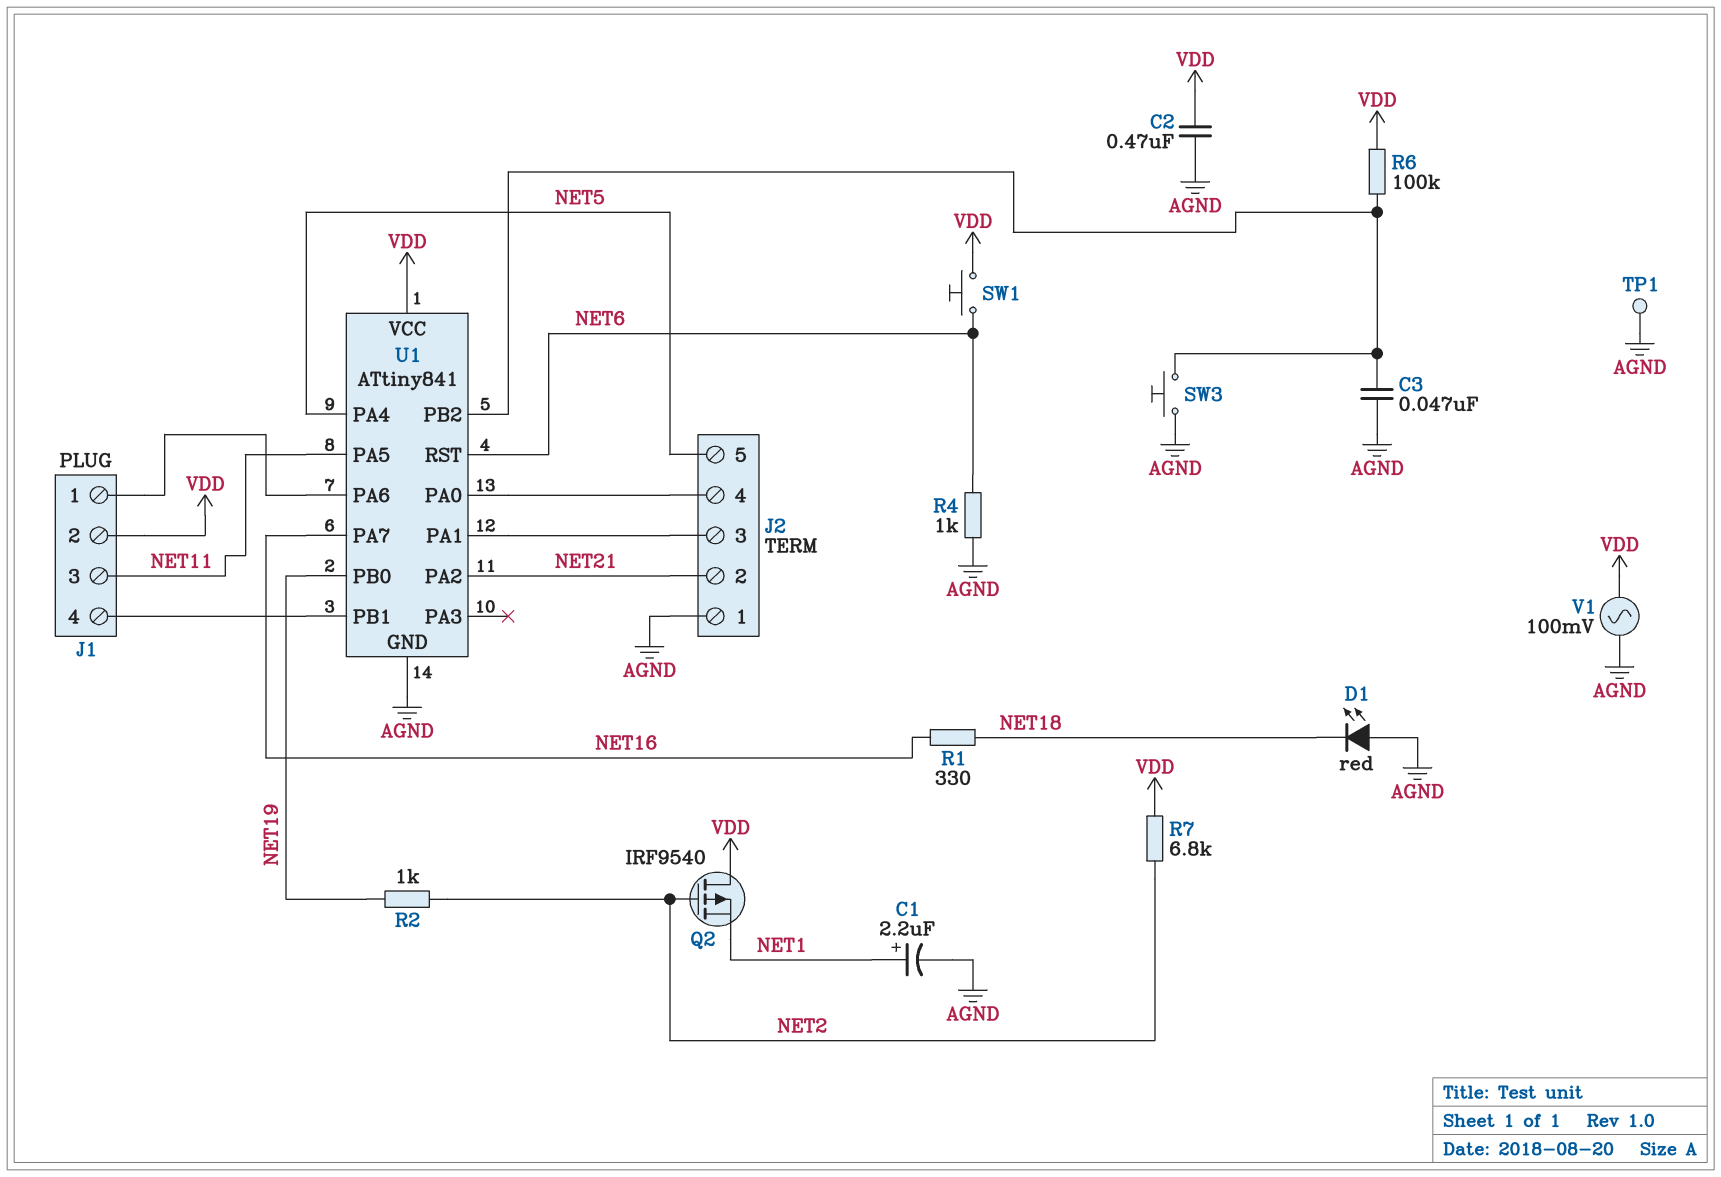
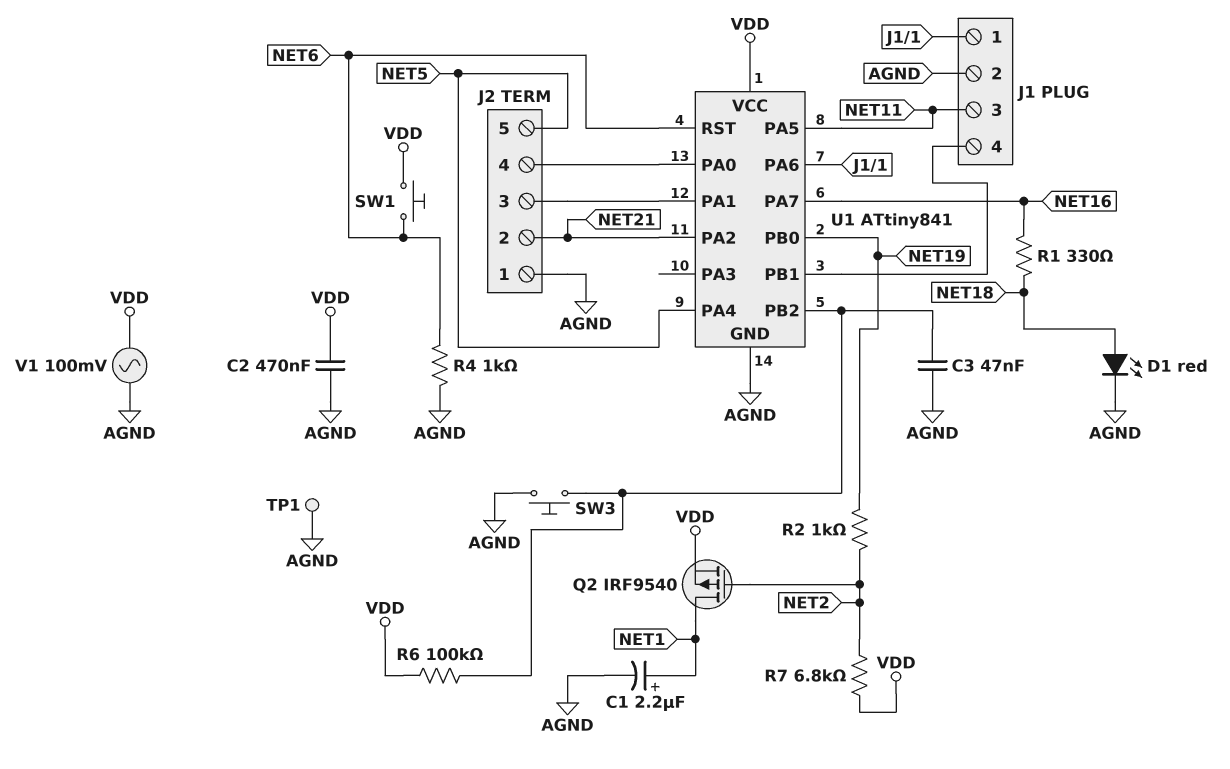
D1: LED red (A AGND, K NET18) -> LED red (A NET18, K AGND)
J1 pin 2: VDD -> AGND
Q2: PMOS IRF9540 (G NET2, D VDD, S NET1) -> PMOS IRF9540 (G NET2, D NET1, S VDD)

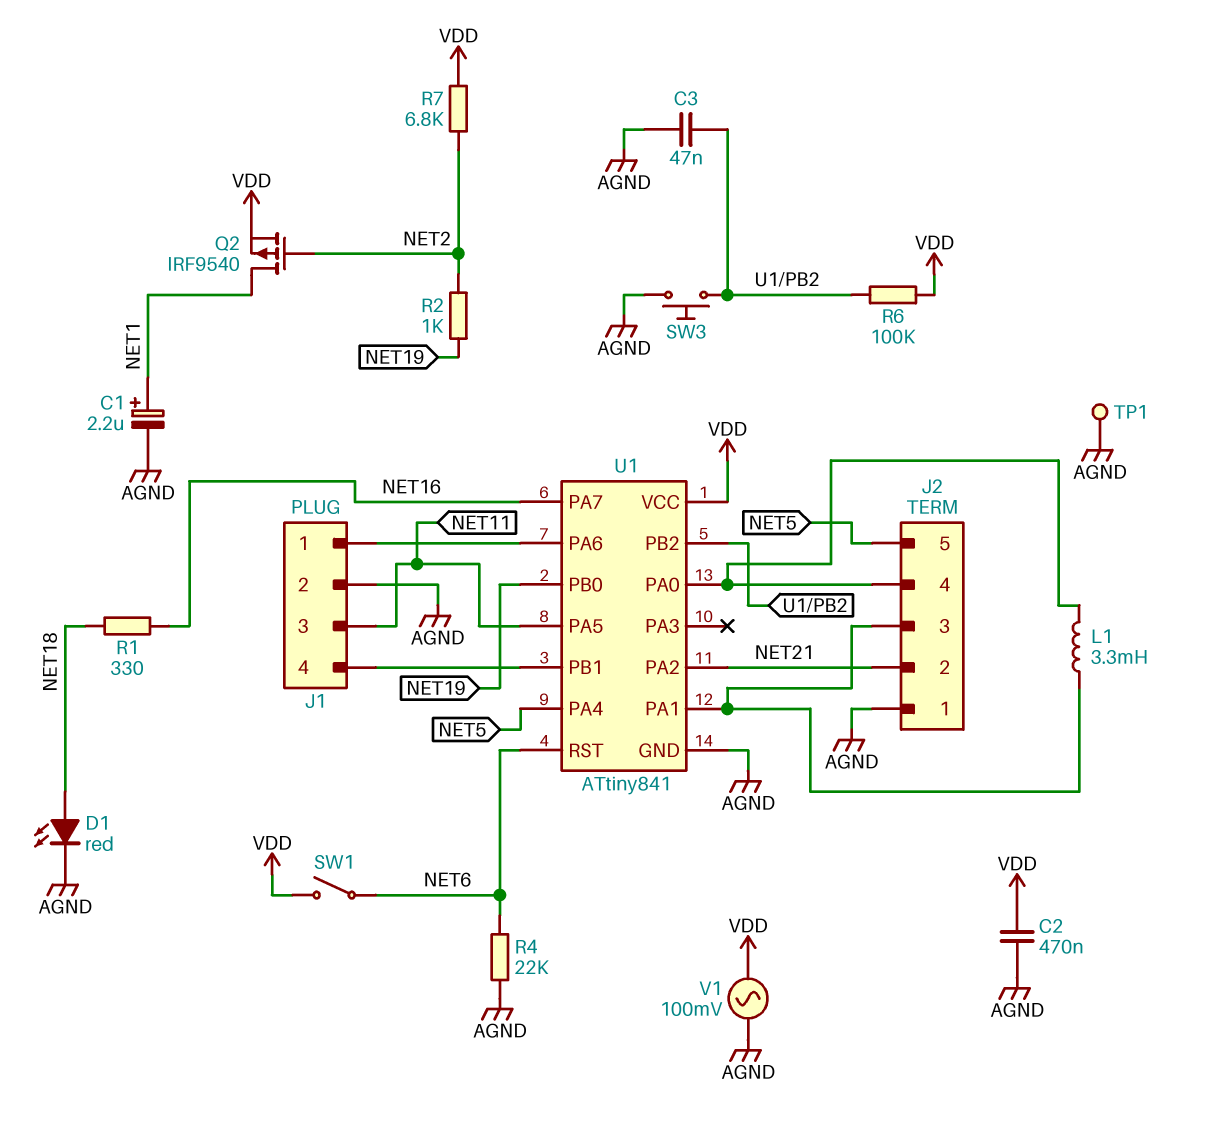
L1: none -> 3.3mH (J2/3, J2/4)
R4: 1k (AGND, NET6) -> 22k (AGND, NET6)
SW1: button (NET6, VDD) -> switch (NET6, VDD)

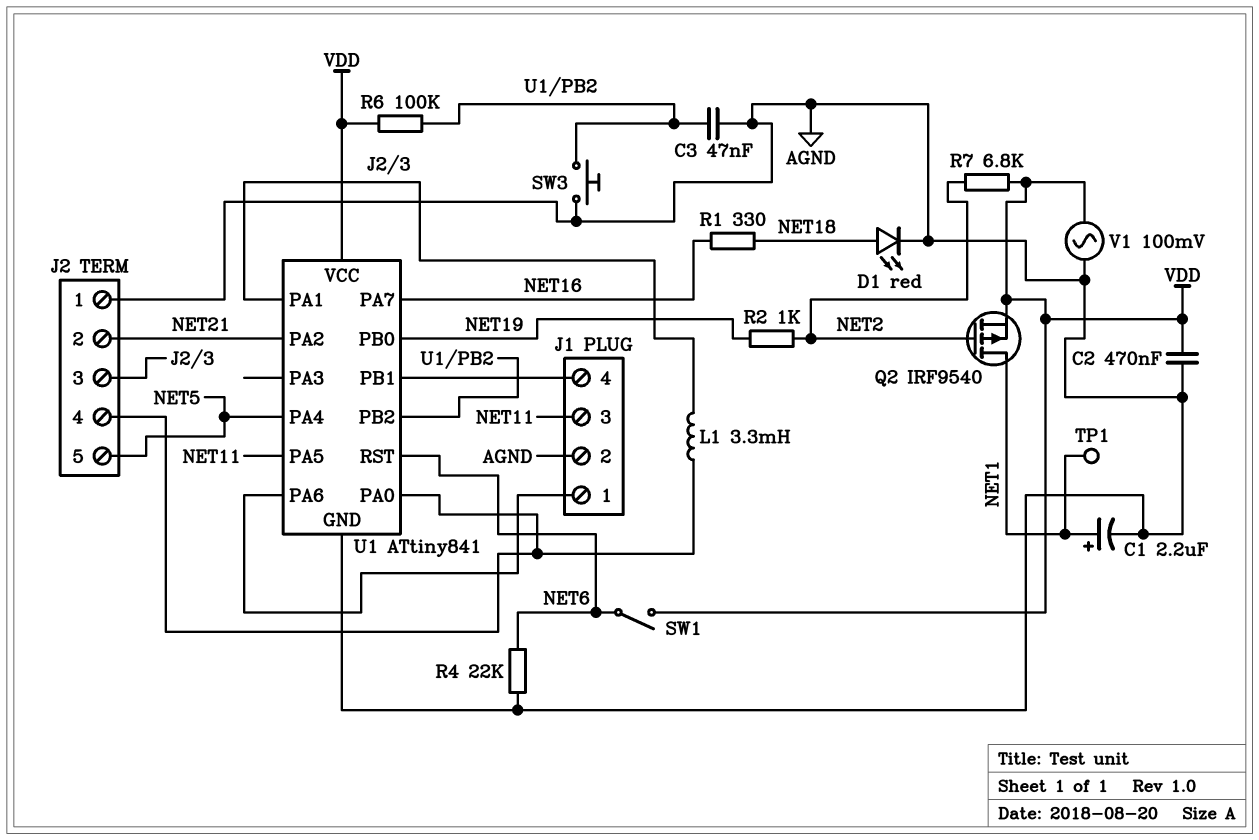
TP1: test point (AGND) -> test point (NET1)

